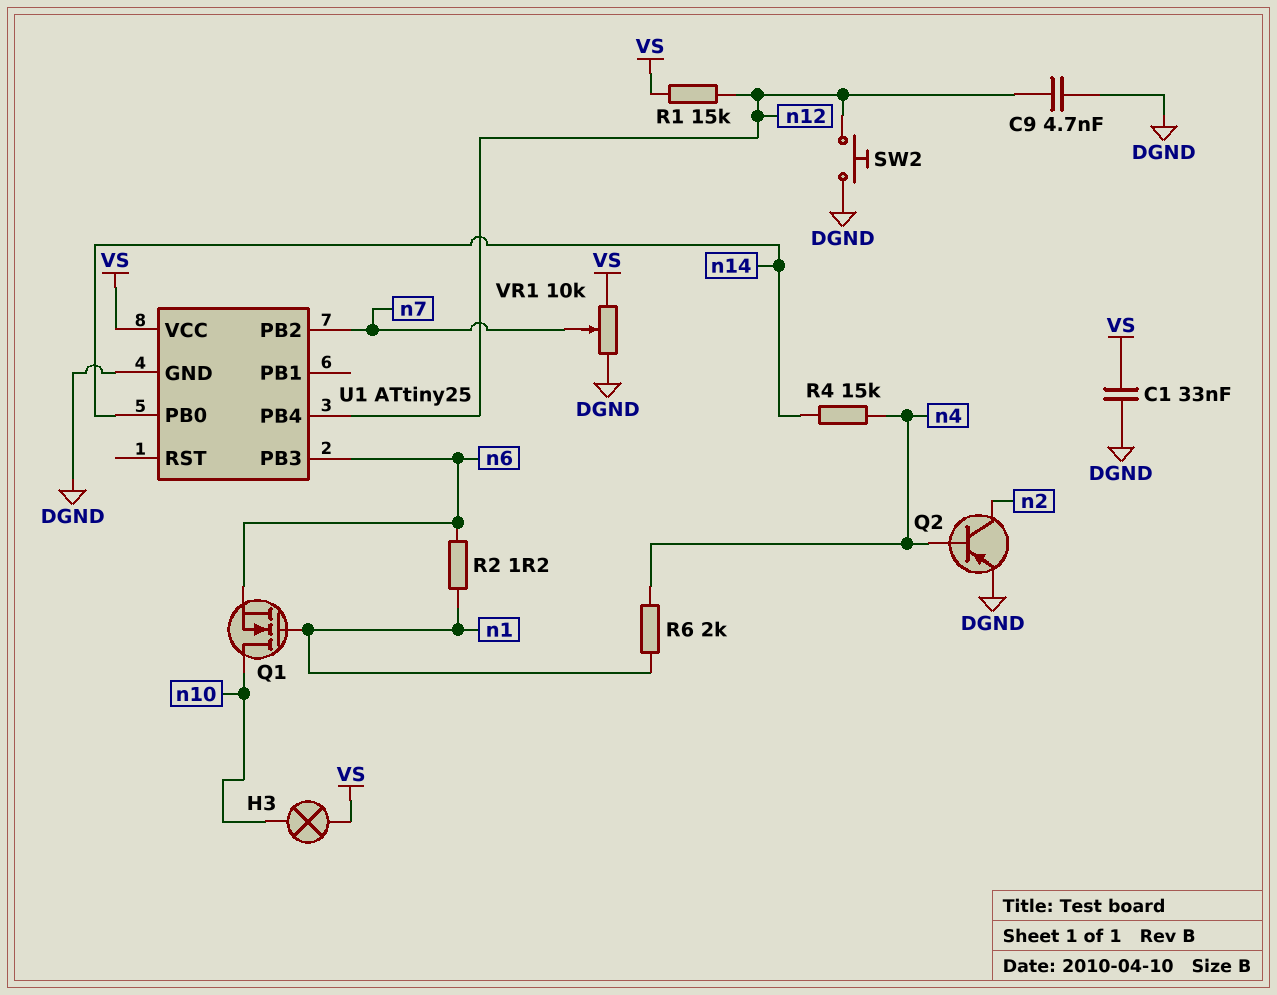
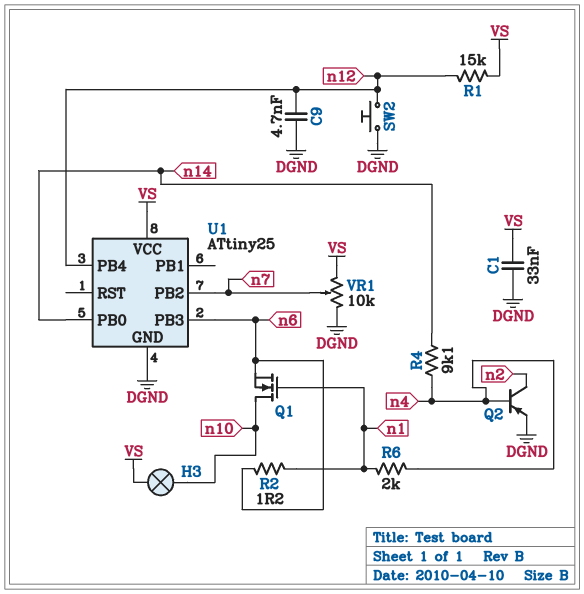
R4: 15k (n4, n14) -> 9.1k (n4, n14)

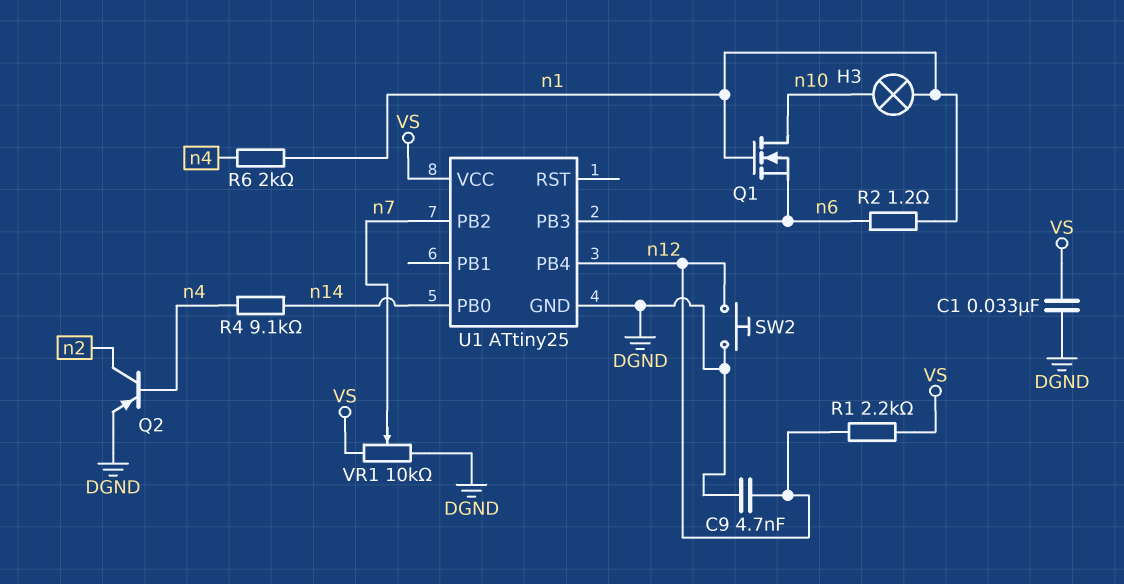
H3: lamp (VS, n10) -> lamp (n1, n10)
R1: 15k (VS, n12) -> 2.2k (VS, n12)

